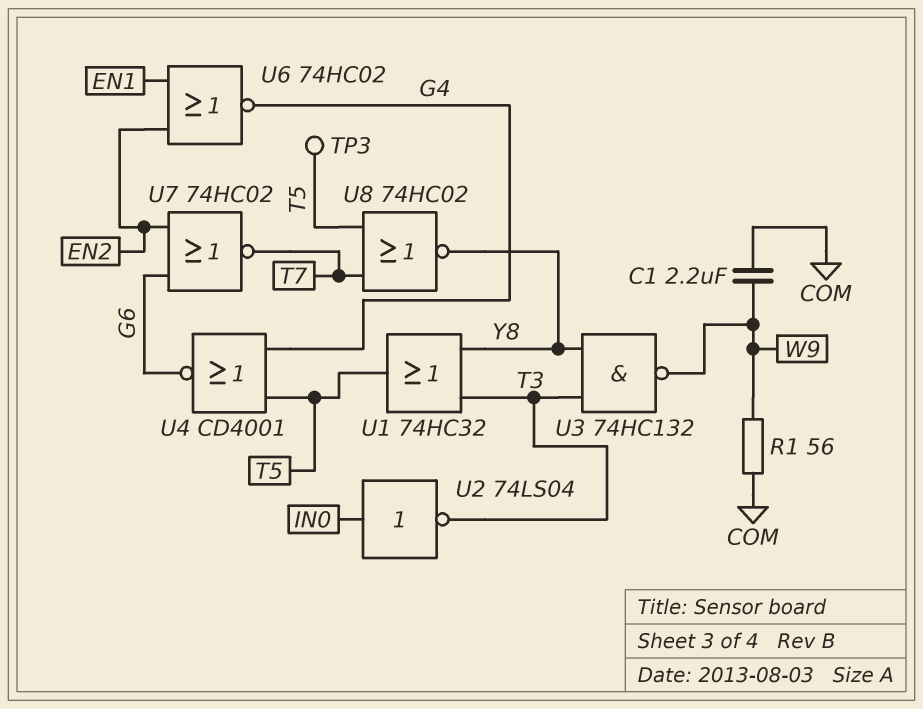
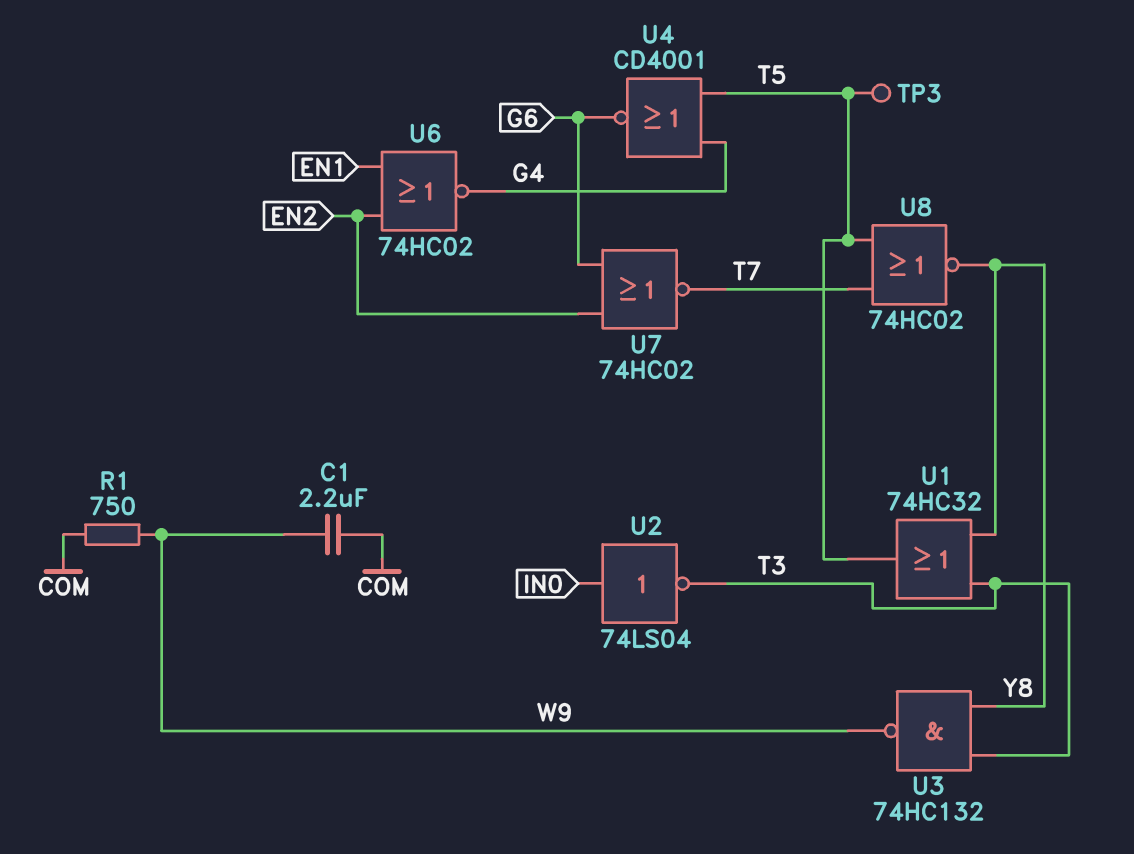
R1: 56 (COM, W9) -> 750 (COM, W9)

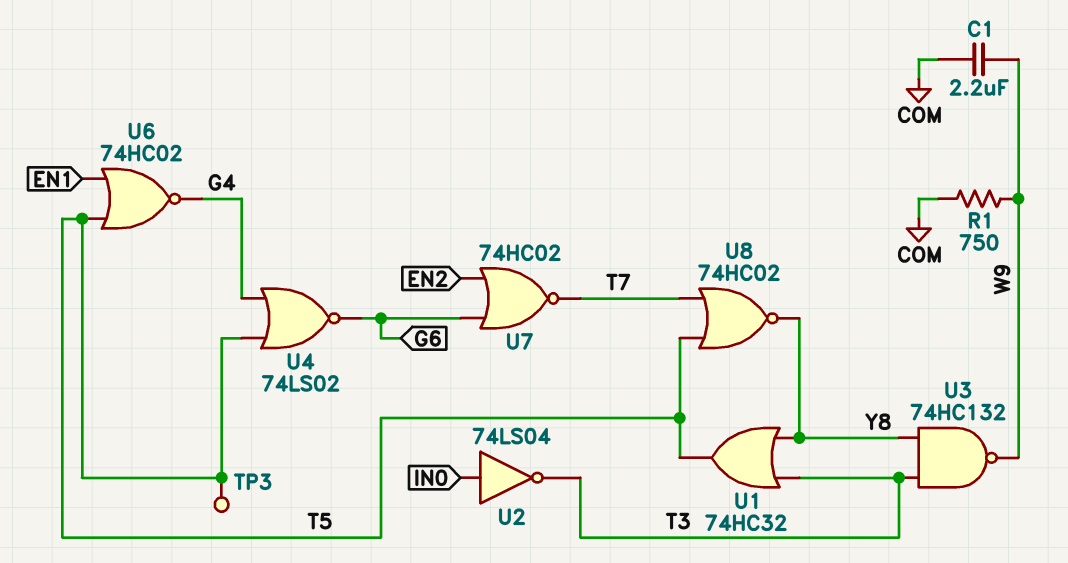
U4: NOR CD4001 (in G4, in T5, out G6) -> NOR 74LS02 (in G4, in T5, out G6)
U6: NOR 74HC02 (in EN1, in EN2, out G4) -> NOR 74HC02 (in EN1, in T5, out G4)

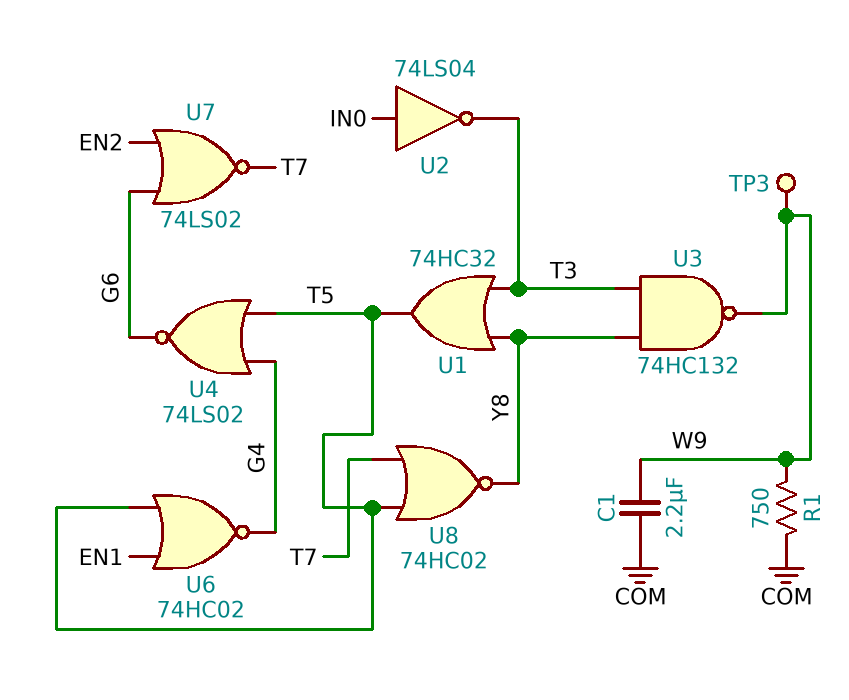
TP3: test point (T5) -> test point (W9)
U7: NOR 74HC02 (in EN2, in G6, out T7) -> NOR 74LS02 (in EN2, in G6, out T7)

